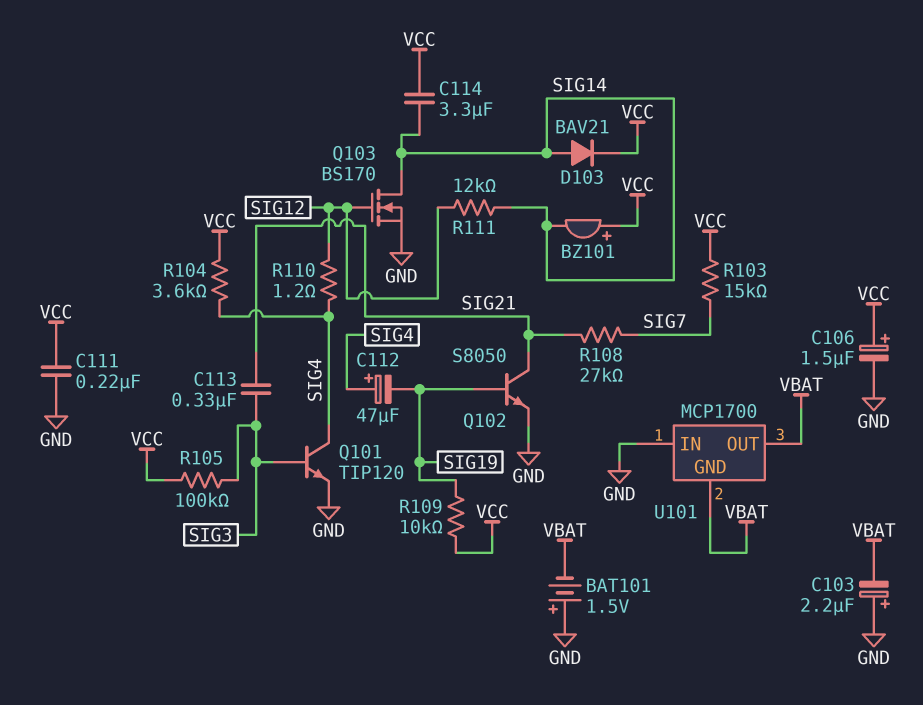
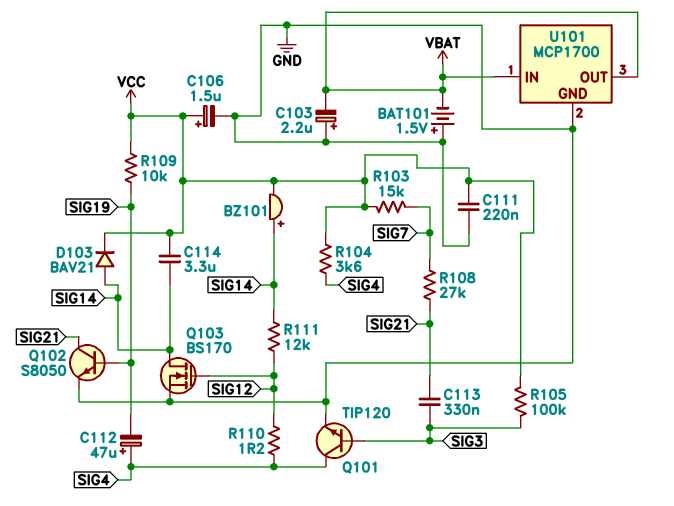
BZ101: buzzer (plus VCC, minus SIG14) -> buzzer (plus SIG14, minus VCC)
U101 pin GND: VBAT -> GND
U101 pin IN: GND -> VBAT

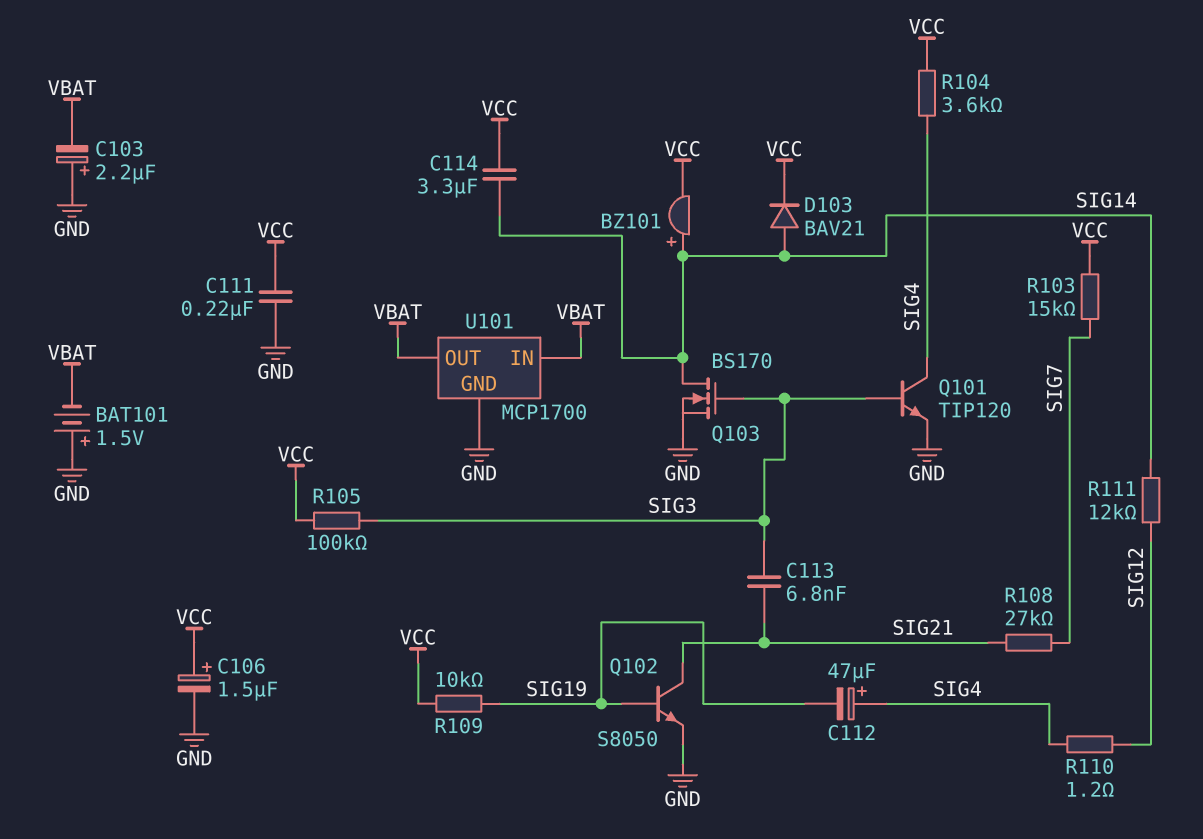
C113: 330nF (SIG3, SIG21) -> 6.8nF (SIG3, SIG21)
Q103: NMOS BS170 (G SIG12, D SIG14, S GND) -> NMOS BS170 (G SIG3, D SIG14, S GND)

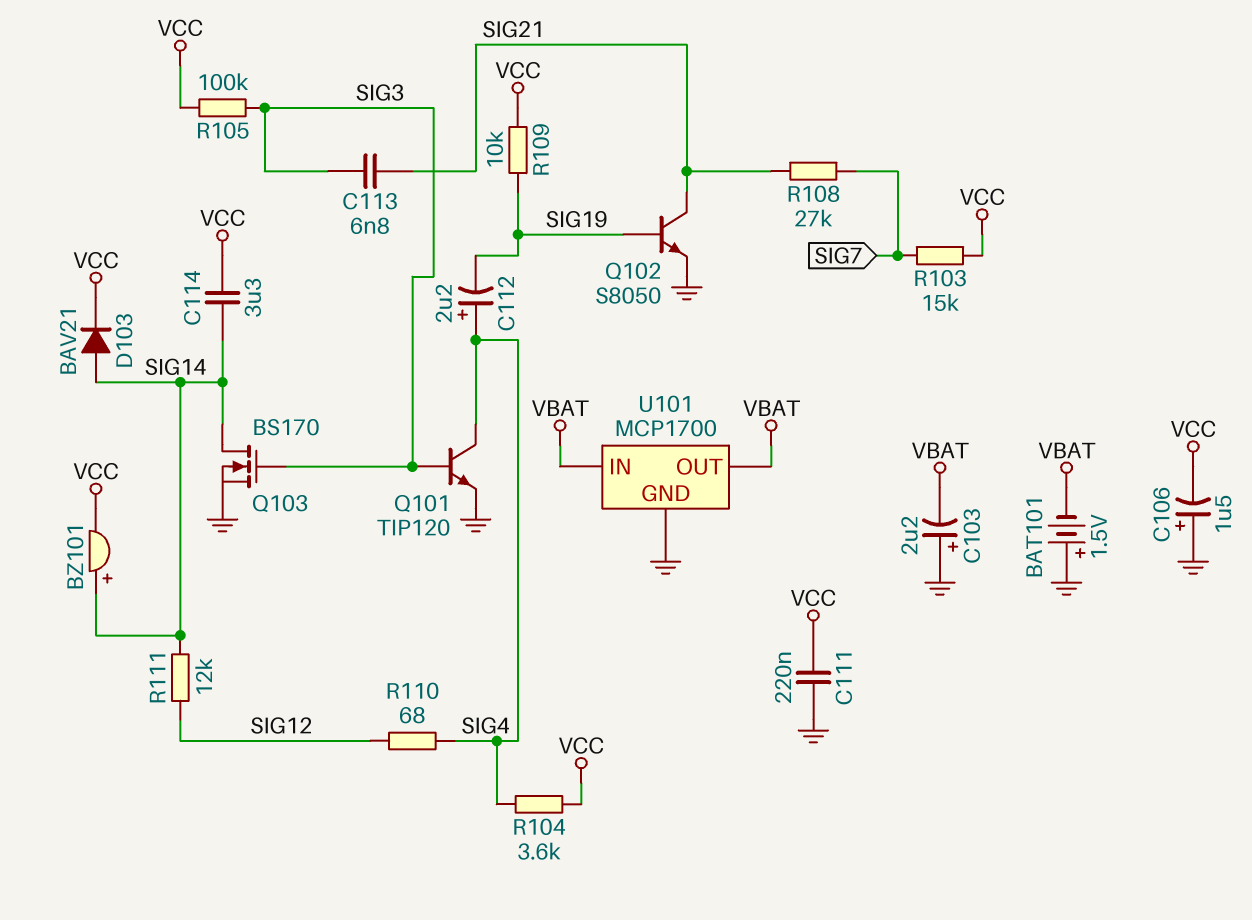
C106: 1.5uF (plus VCC, minus GND) -> 1.5uF (plus GND, minus VCC)
C112: 47uF (plus SIG4, minus SIG19) -> 2.2uF (plus SIG4, minus SIG19)
R110: 1.2 (SIG4, SIG12) -> 68 (SIG4, SIG12)

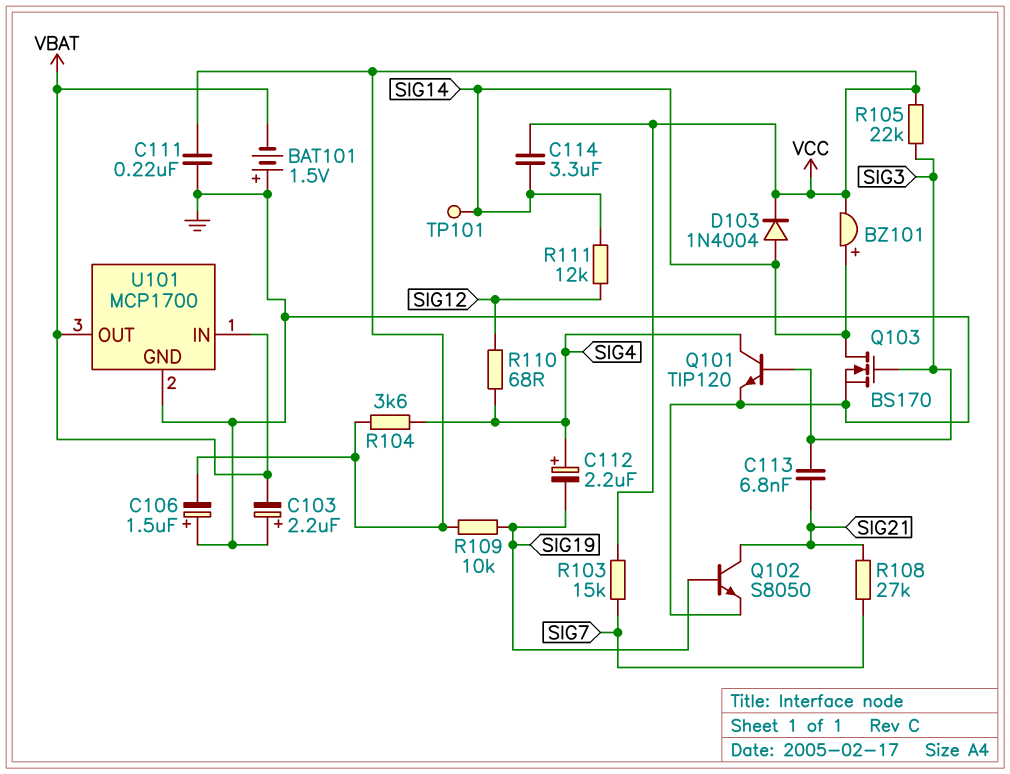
D103: diode BAV21 (A SIG14, K VCC) -> diode 1N4004 (A SIG14, K VCC)
R105: 100k (SIG3, VCC) -> 22k (SIG3, VCC)
TP101: none -> test point (SIG14)

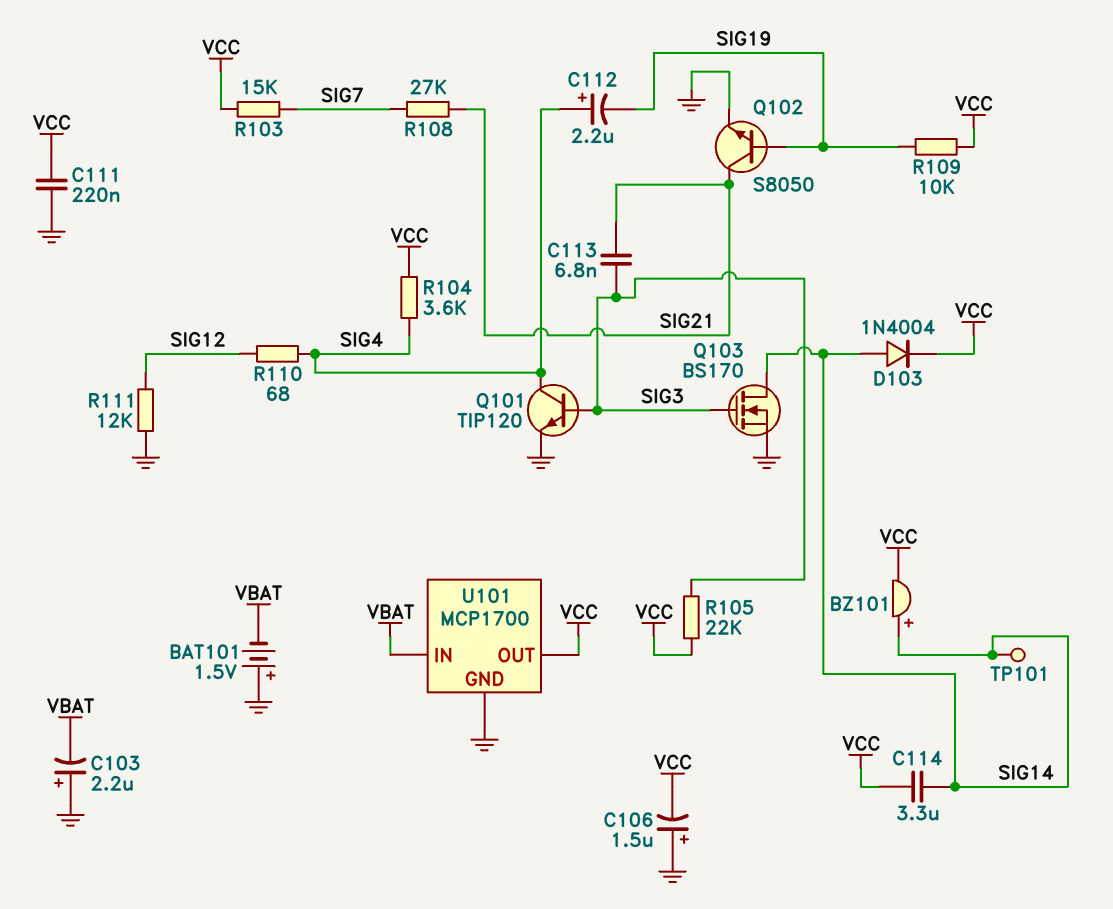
R111: 12k (SIG12, SIG14) -> 12k (GND, SIG12)
U101 pin OUT: VBAT -> VCC

